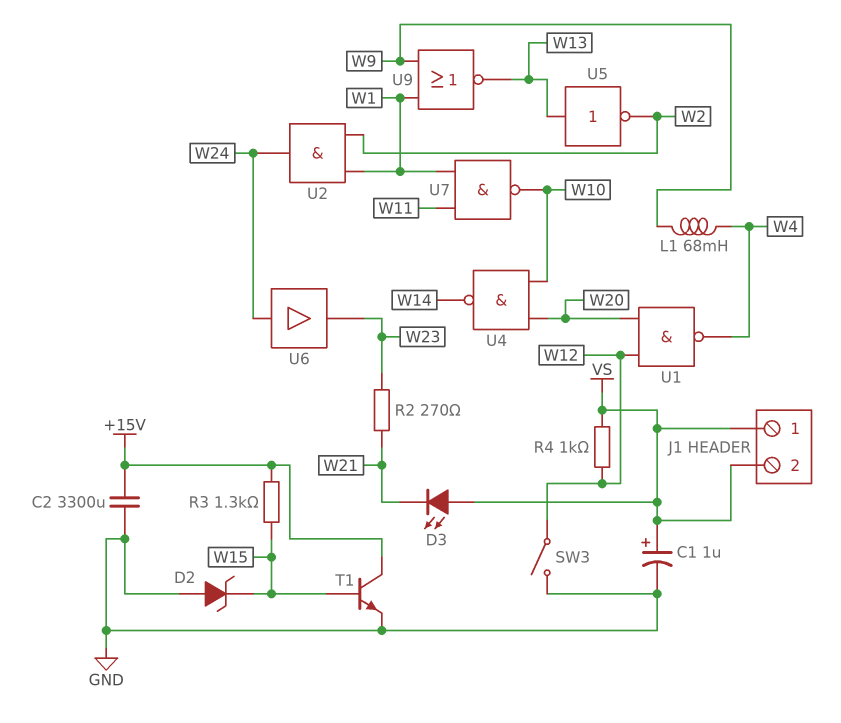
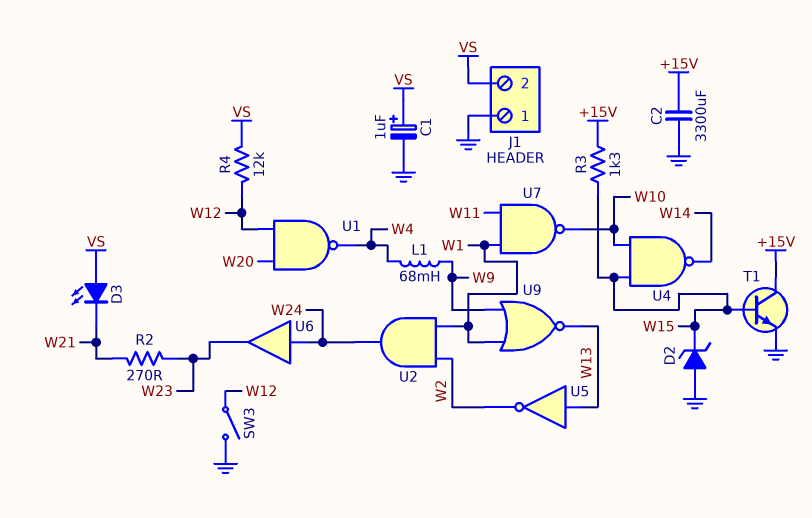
J1 pin 1: VS -> GND
R4: 1k (VS, W12) -> 12k (VS, W12)
U4: NAND (in W10, in W20, out W14) -> NAND (in W10, in W15, out W14)

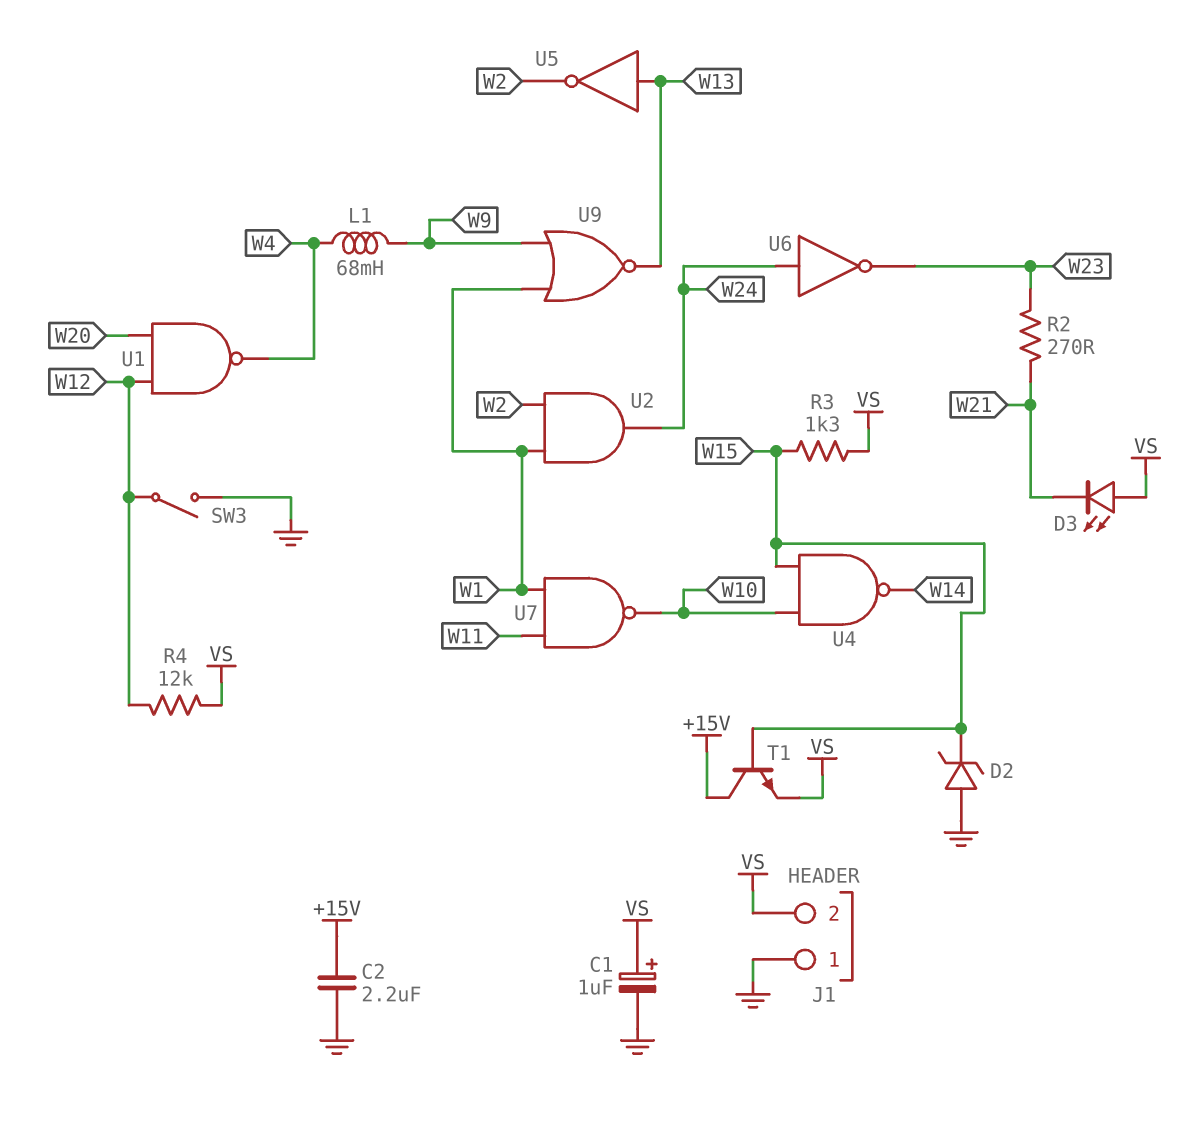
C2: 3300uF (+15V, GND) -> 2.2uF (+15V, GND)
R3: 1.3k (+15V, W15) -> 1.3k (VS, W15)
T1: NPN (B W15, C +15V, E GND) -> NPN (B W15, C +15V, E VS)
U6: buffer (in W24, out W23) -> NOT (in W24, out W23)

